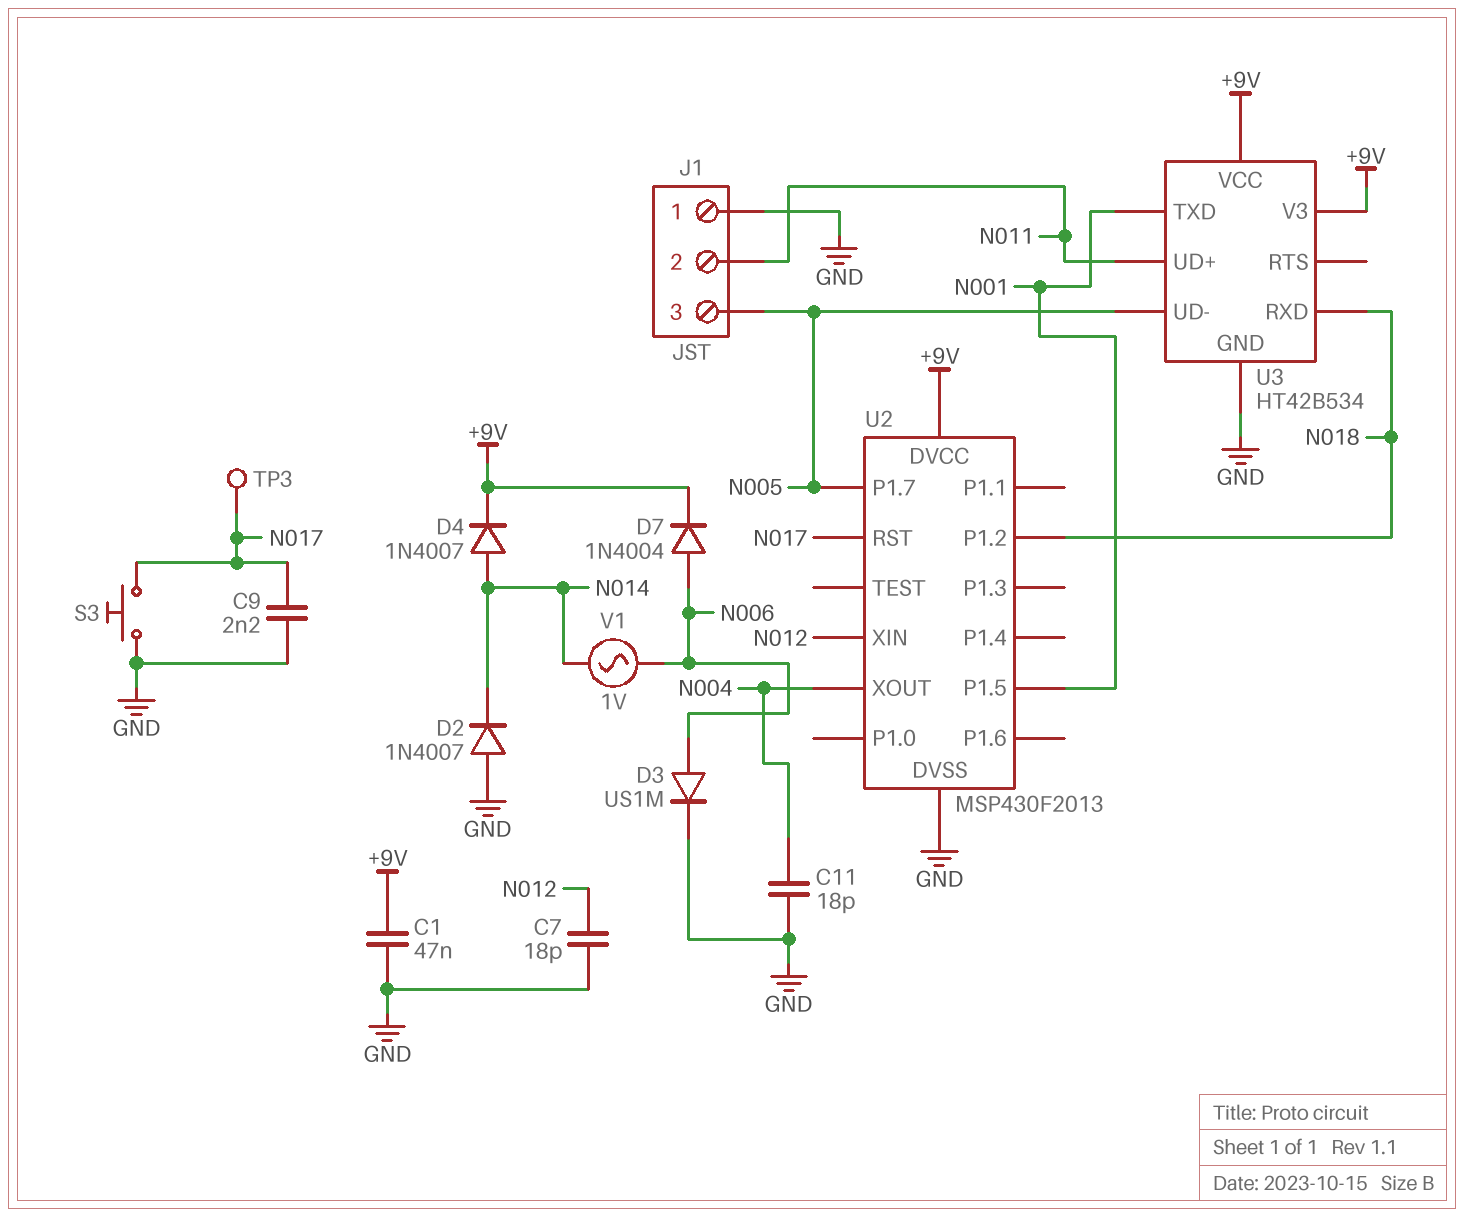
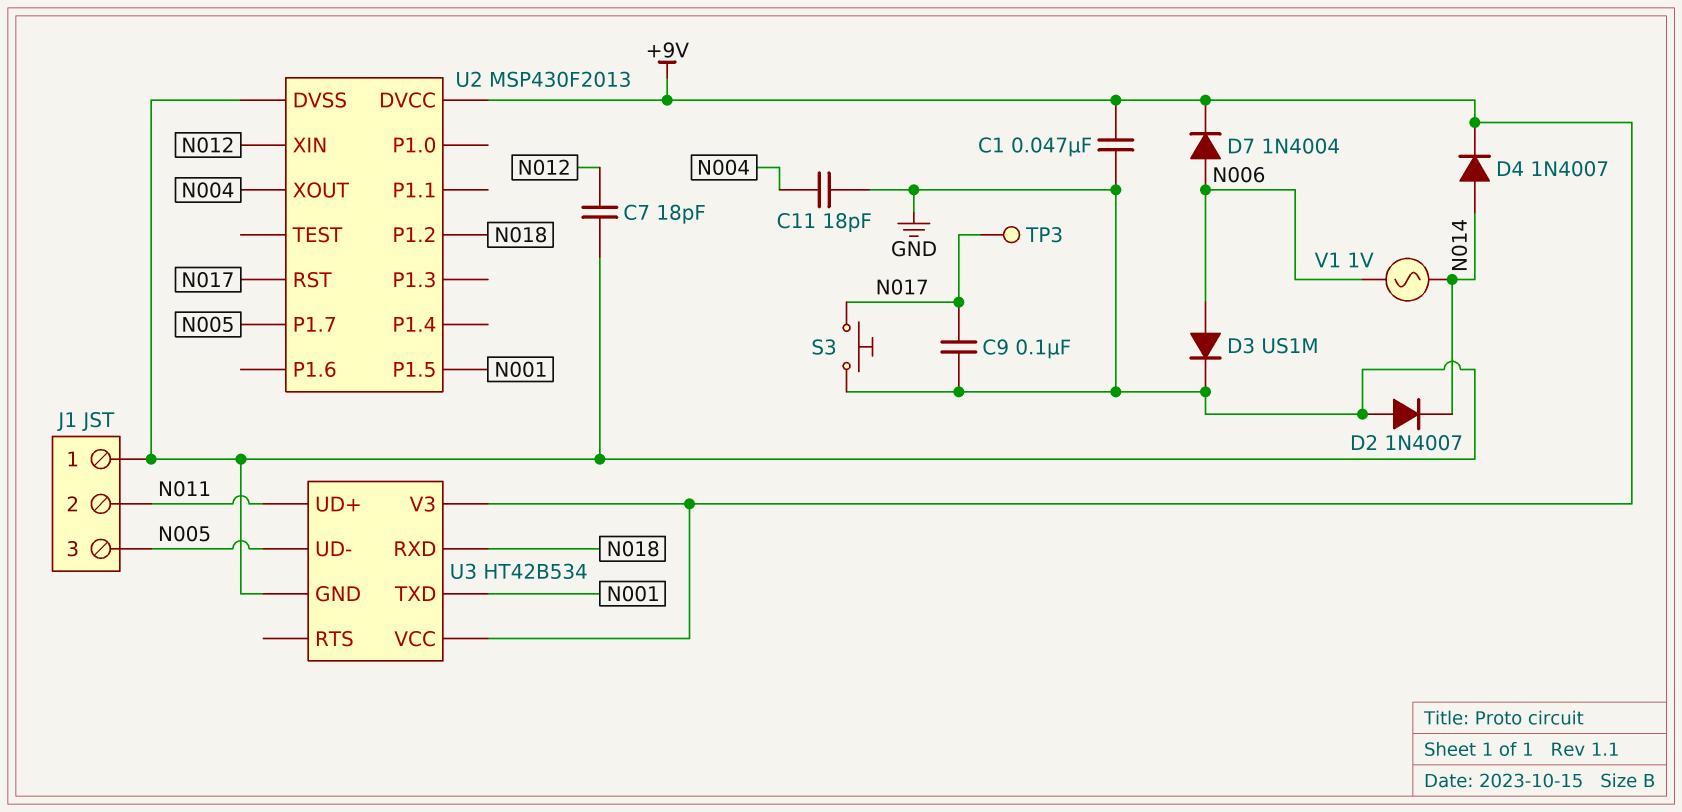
C9: 2.2nF (GND, N017) -> 100nF (GND, N017)

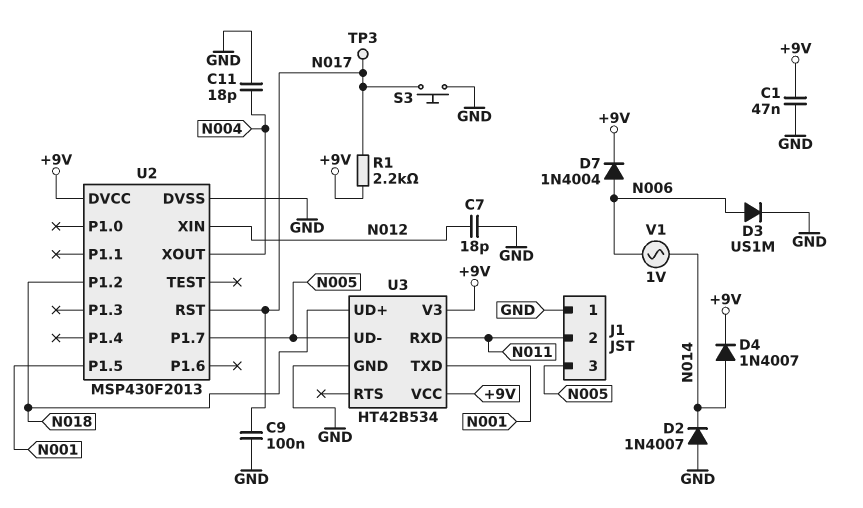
R1: none -> 2.2k (+9V, N017)
U3 pin RXD: N018 -> N011
U3 pin UD+: N011 -> N018

